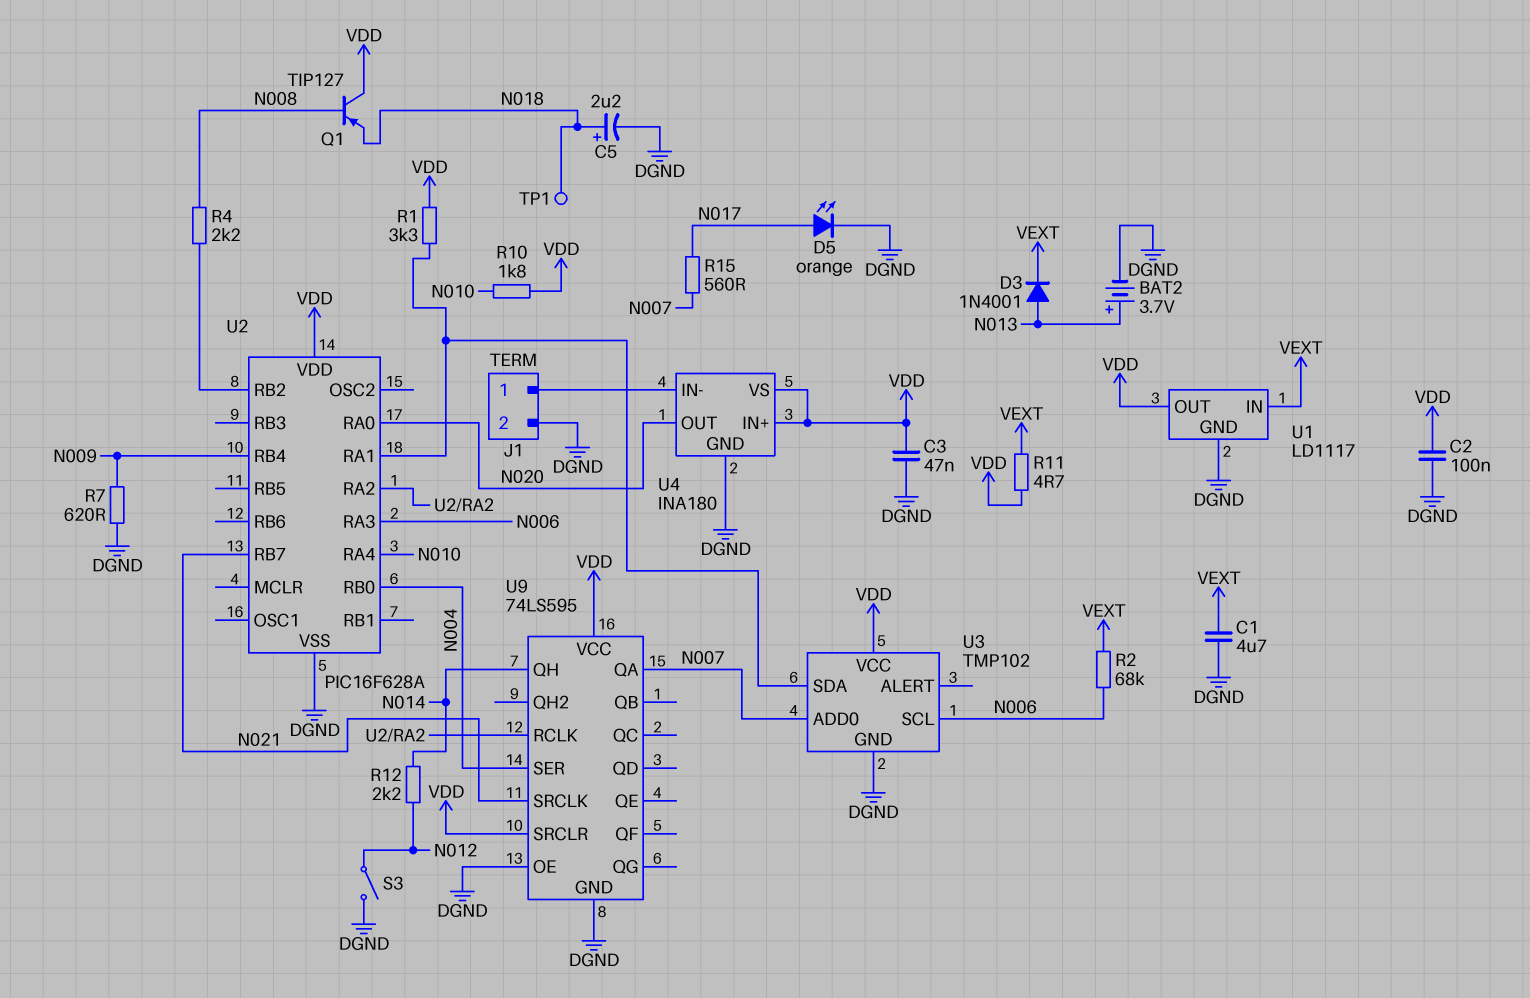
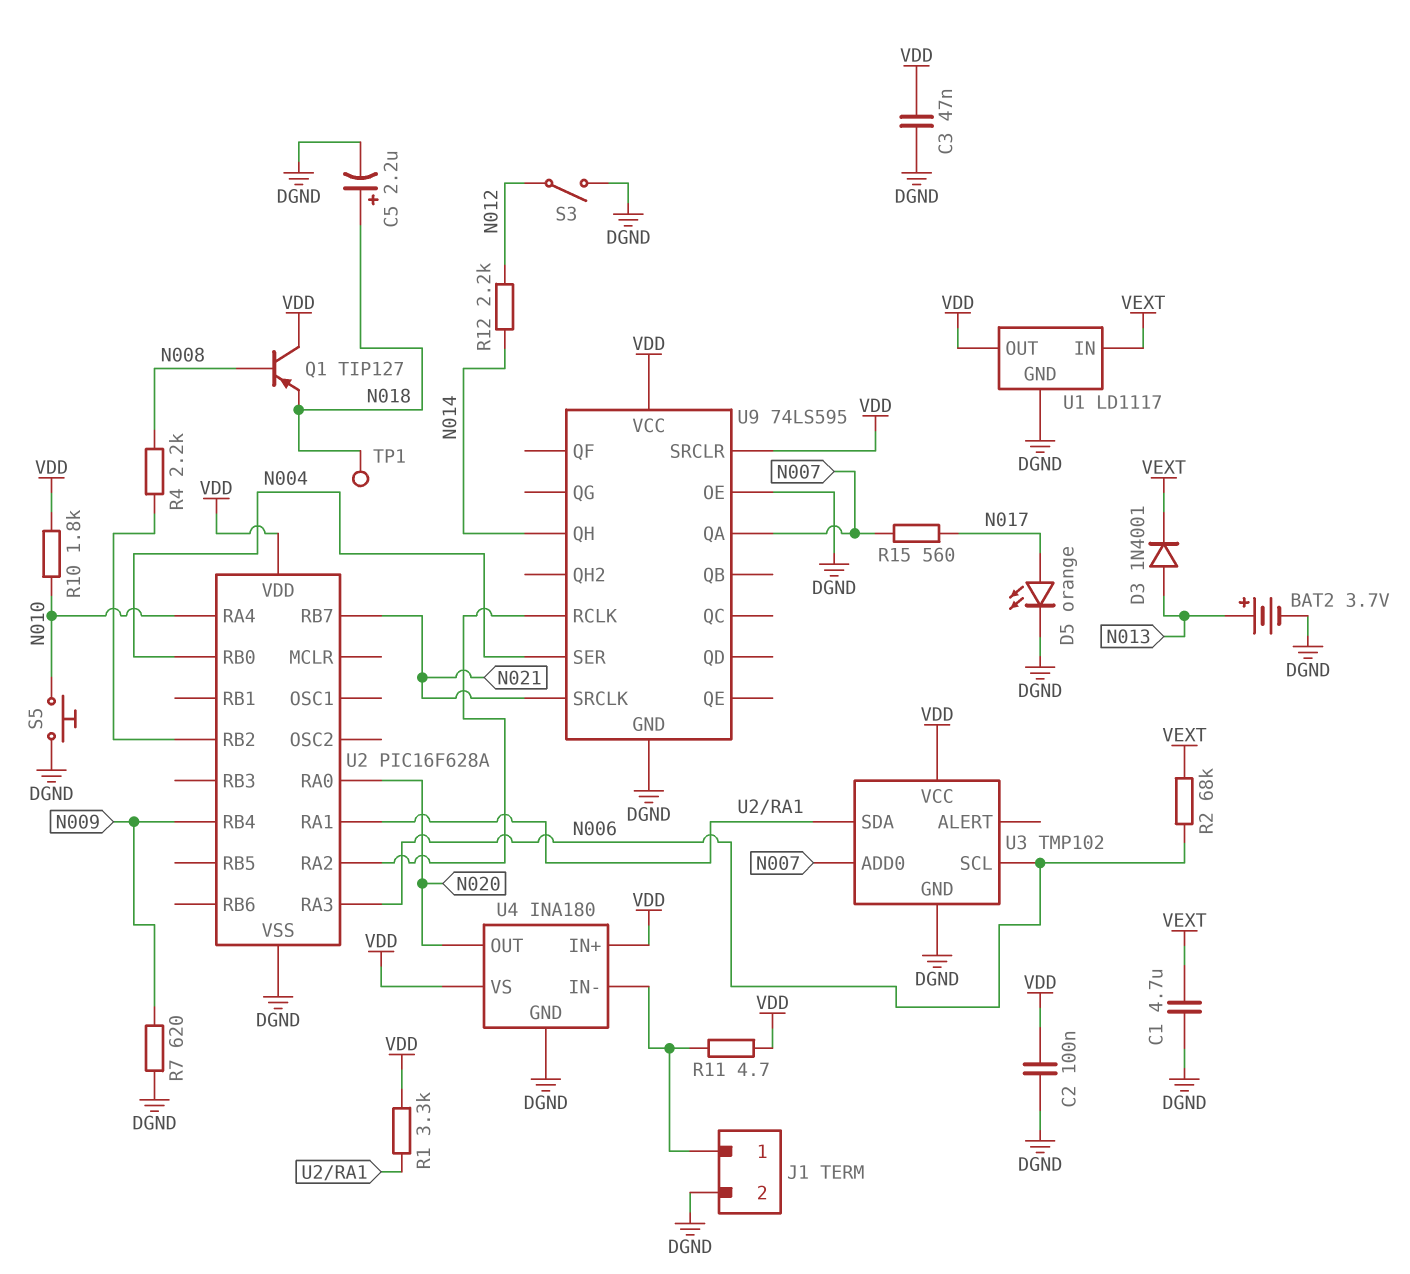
R11: 4.7 (VDD, VEXT) -> 4.7 (J1/1, VDD)
S5: none -> button (DGND, N010)

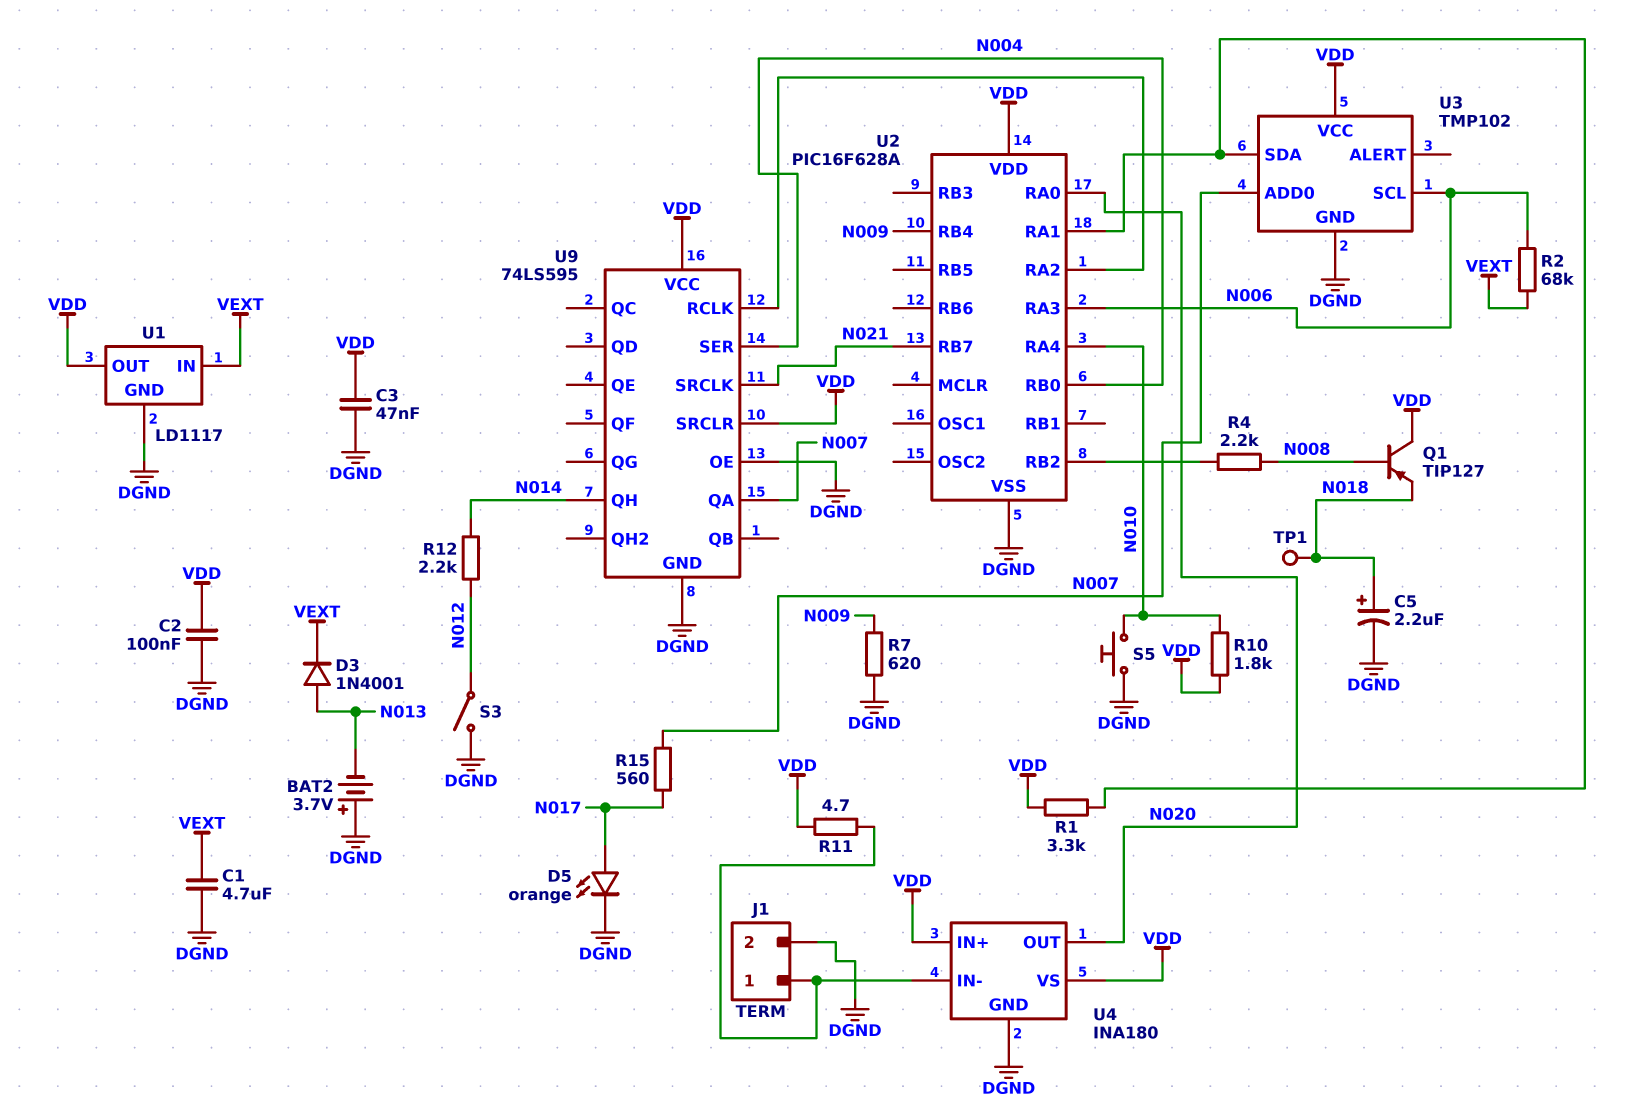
BAT2: 3.7V (plus N013, minus DGND) -> 3.7V (plus DGND, minus N013)

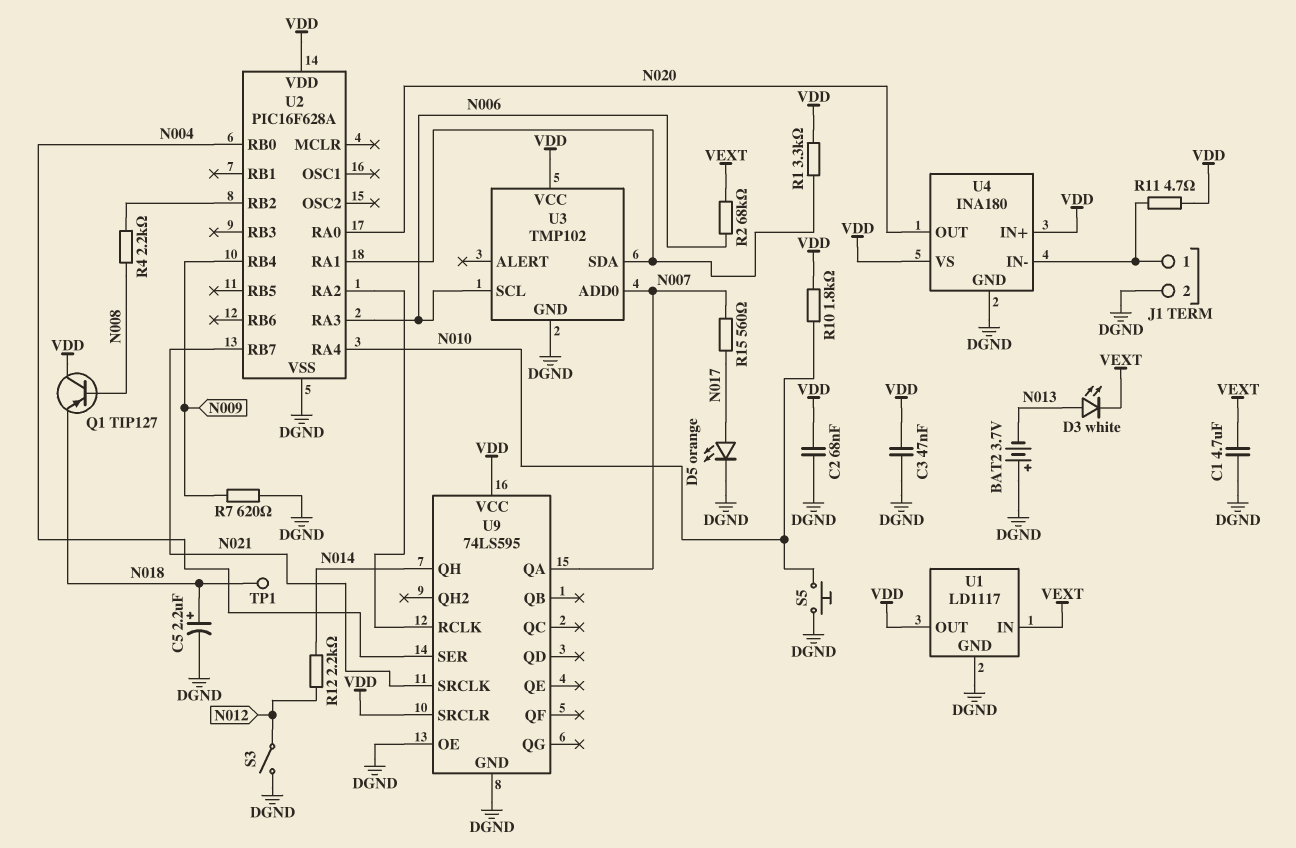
C2: 100nF (DGND, VDD) -> 68nF (DGND, VDD)
D3: diode 1N4001 (A N013, K VEXT) -> LED white (A N013, K VEXT)

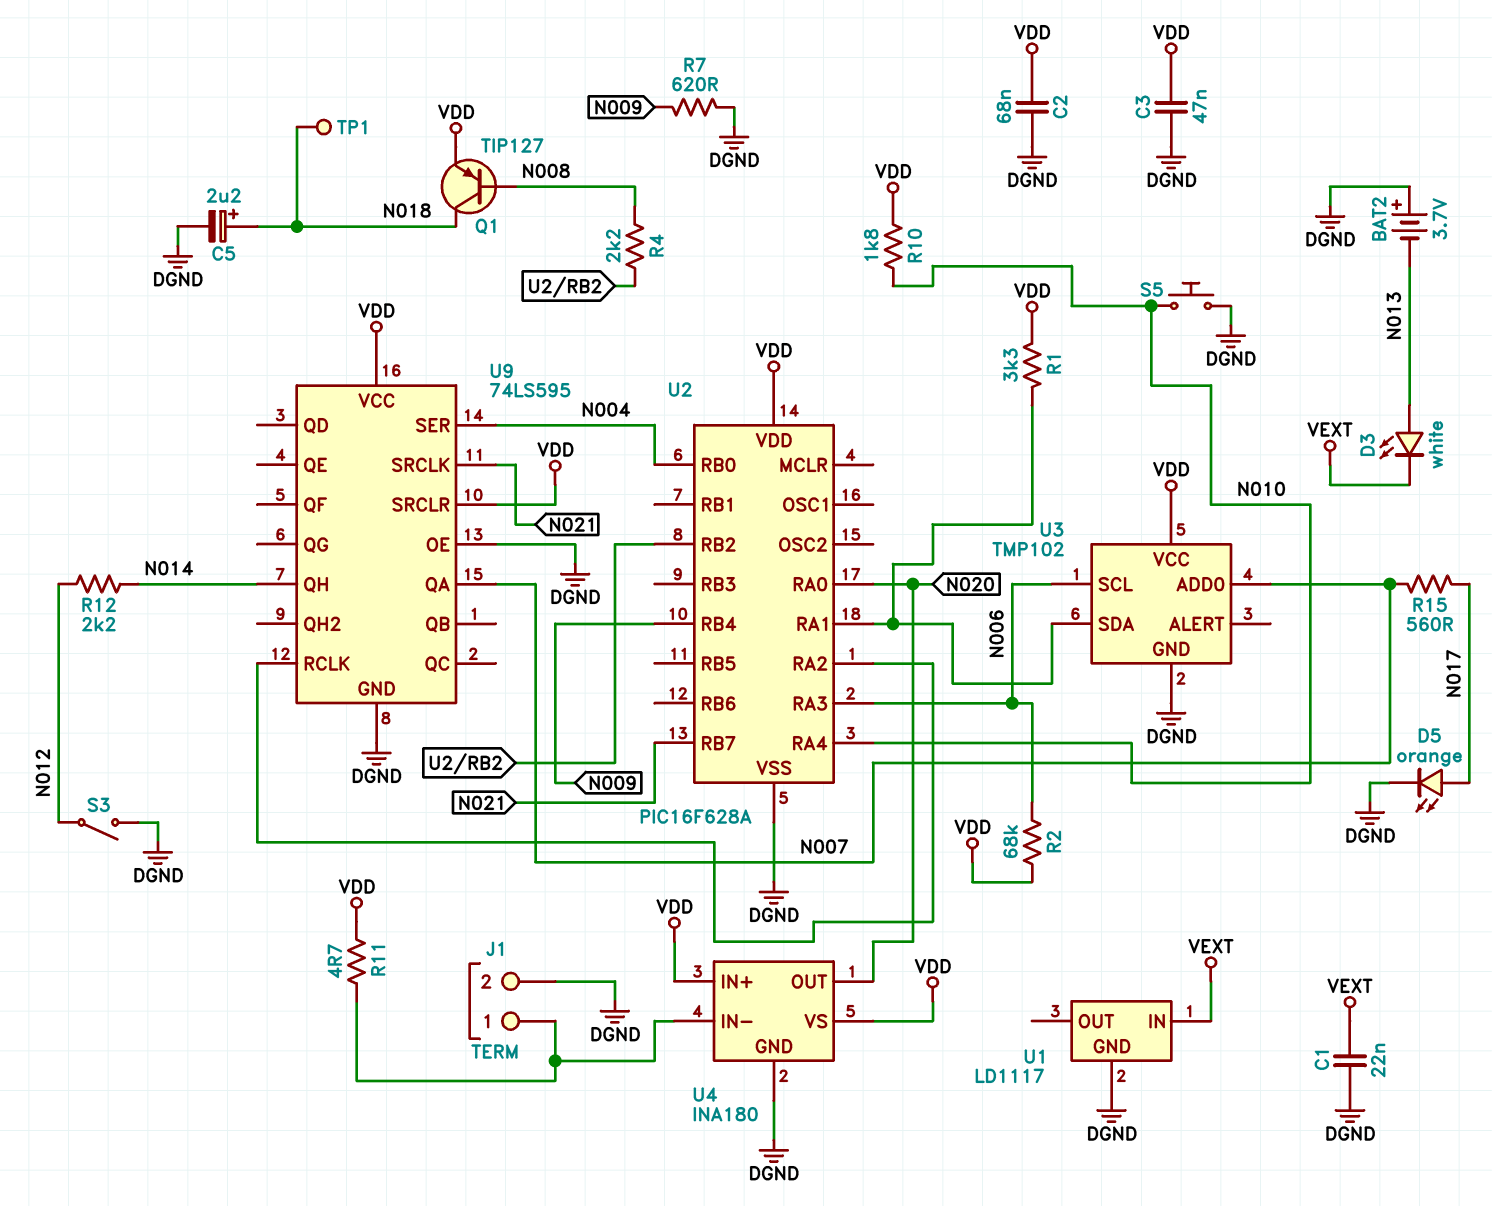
C1: 4.7uF (DGND, VEXT) -> 22nF (DGND, VEXT)
Q1: PNP TIP127 (B N008, C VDD, E N018) -> PNP TIP127 (B N008, C N018, E VDD)
R2: 68k (N006, VEXT) -> 68k (N006, VDD)
U1 pin OUT: VDD -> none

